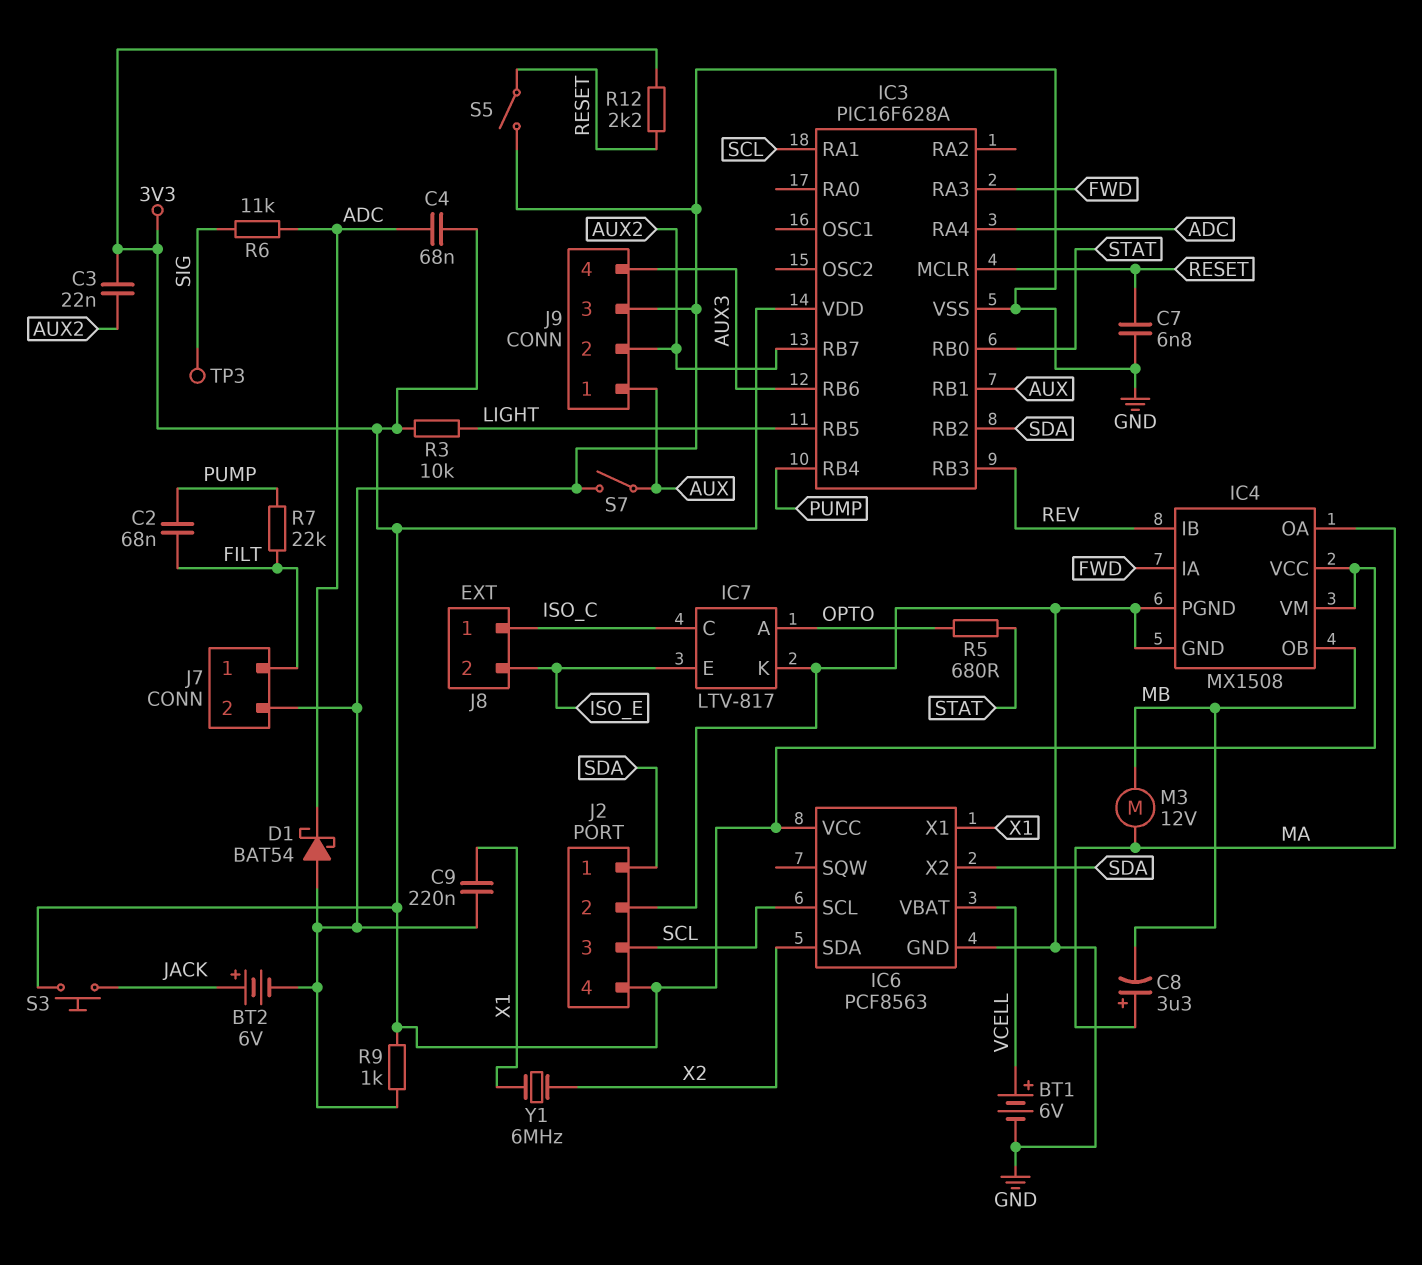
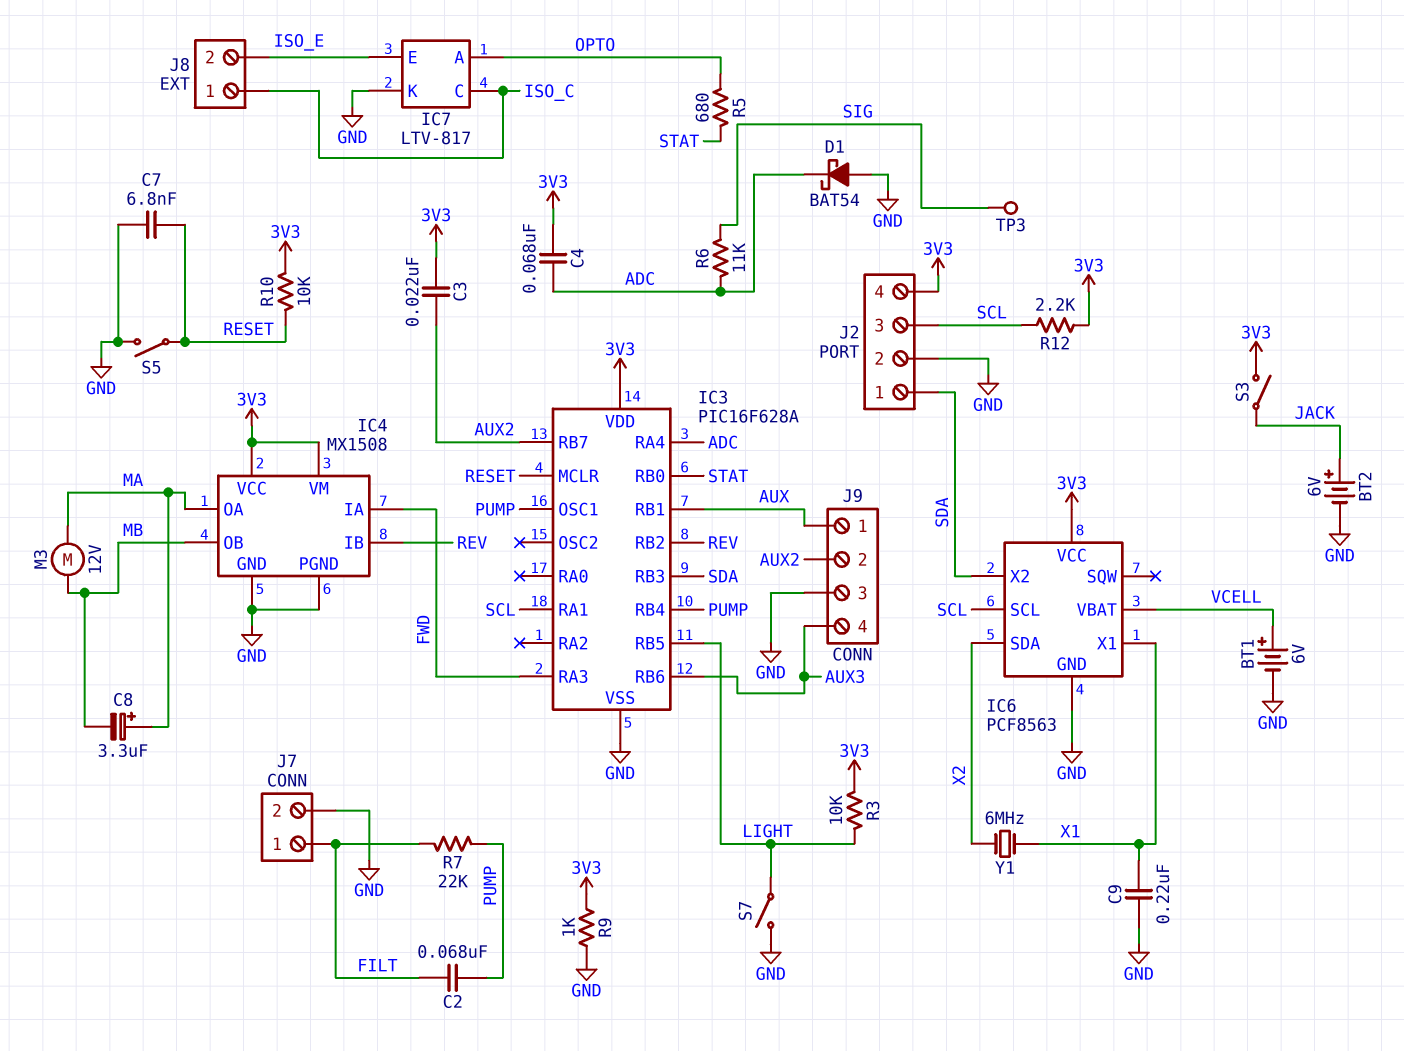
IC3 pin OSC1: none -> PUMP
IC3 pin RB2: SDA -> REV
IC3 pin RB3: REV -> SDA
R10: none -> 10k (3V3, RESET)
R12: 2.2k (3V3, RESET) -> 2.2k (3V3, SCL)
S3: button (3V3, JACK) -> switch (3V3, JACK)
S7: switch (AUX, GND) -> switch (GND, LIGHT)

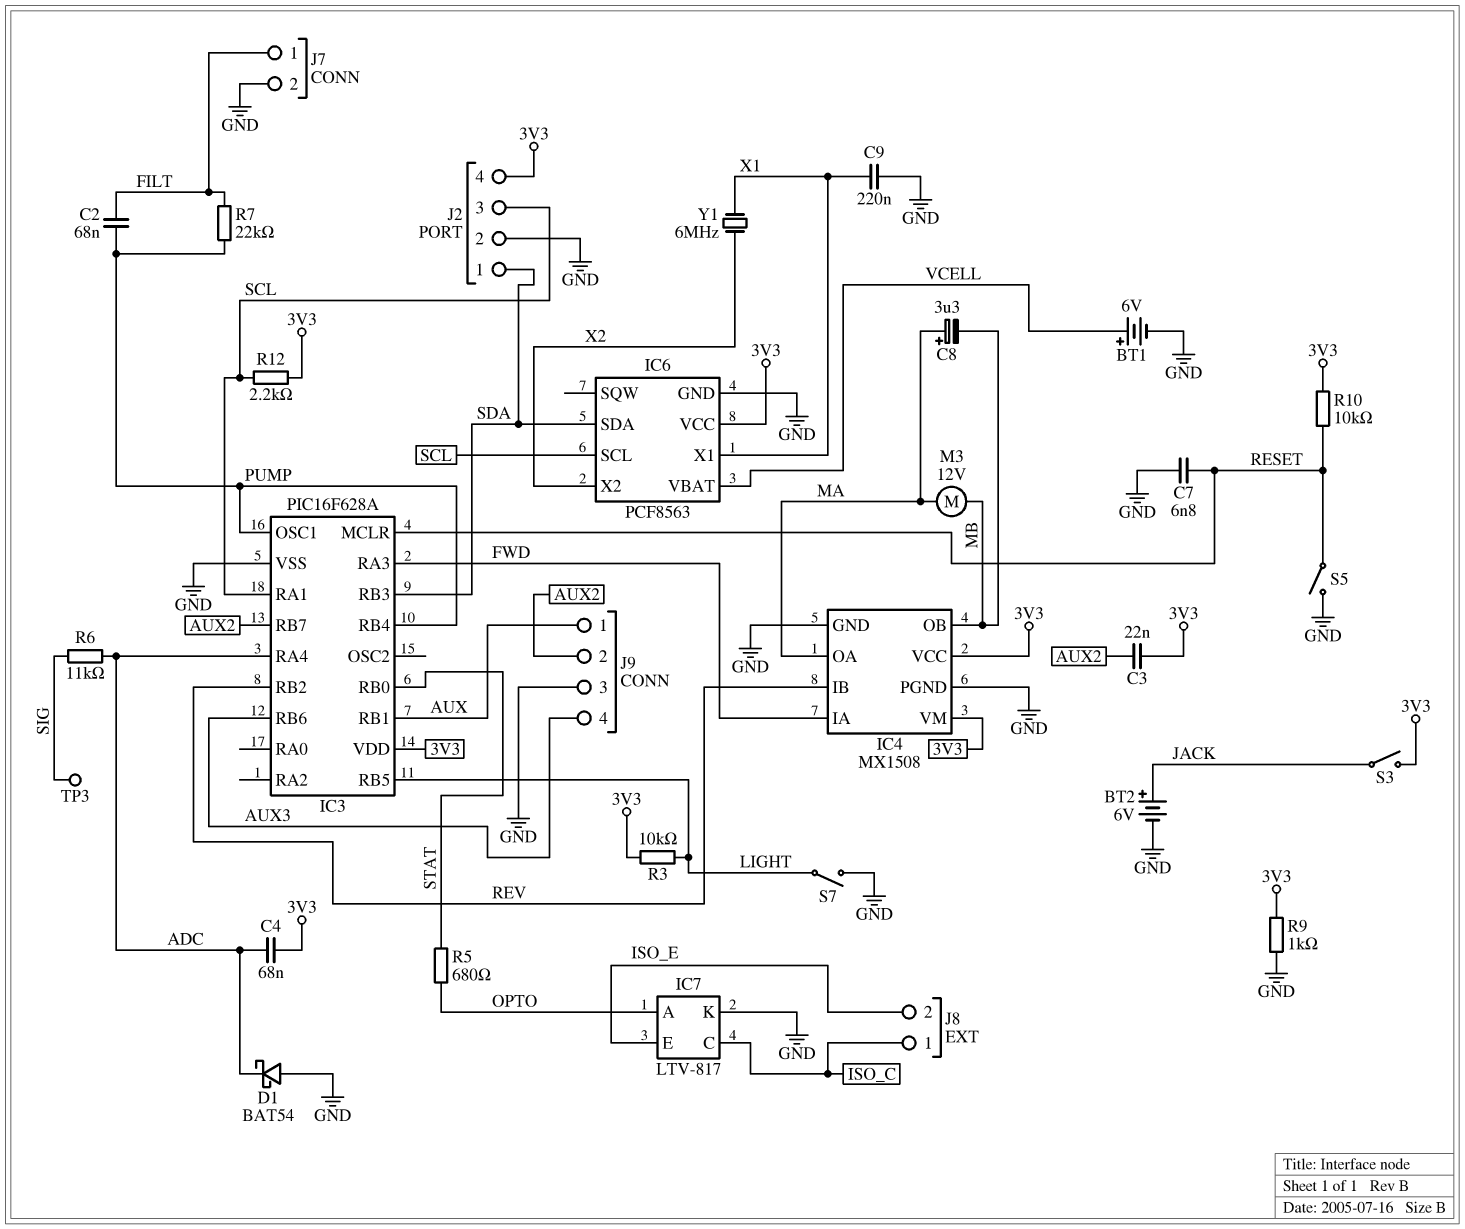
IC6 pin SDA: X2 -> SDA
IC6 pin X2: SDA -> X2

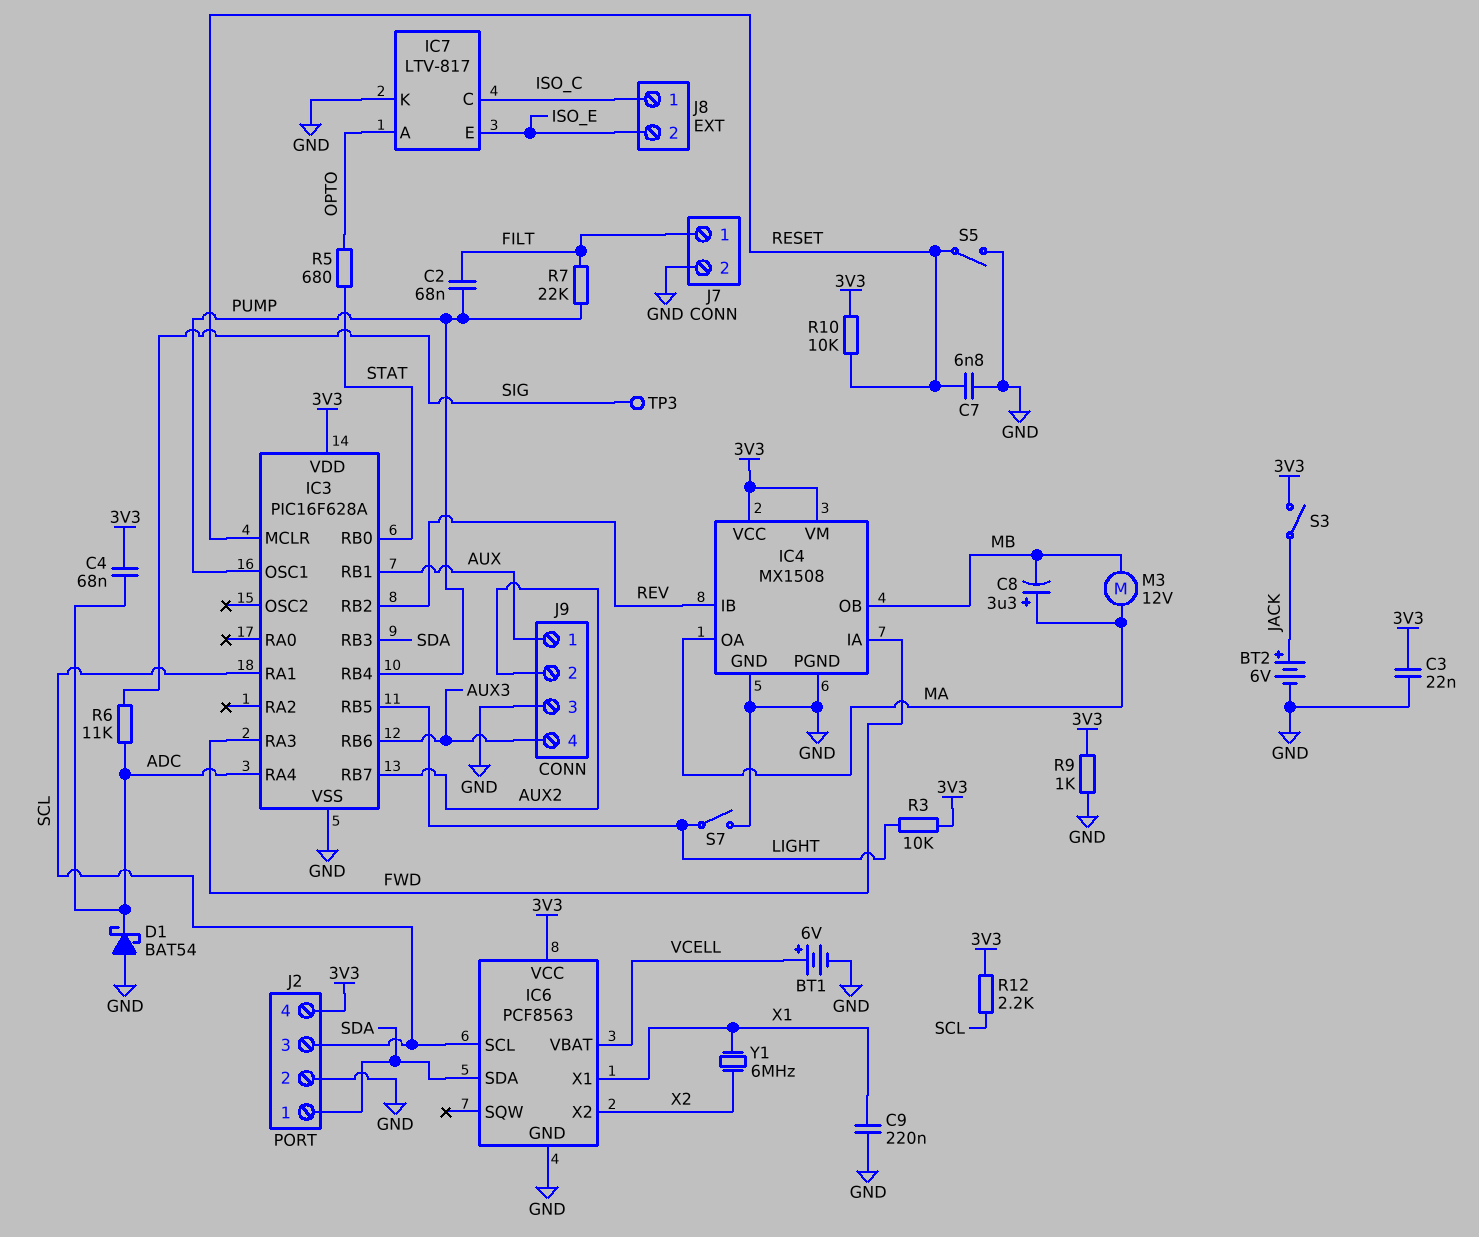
C3: 22nF (3V3, AUX2) -> 22nF (3V3, GND)

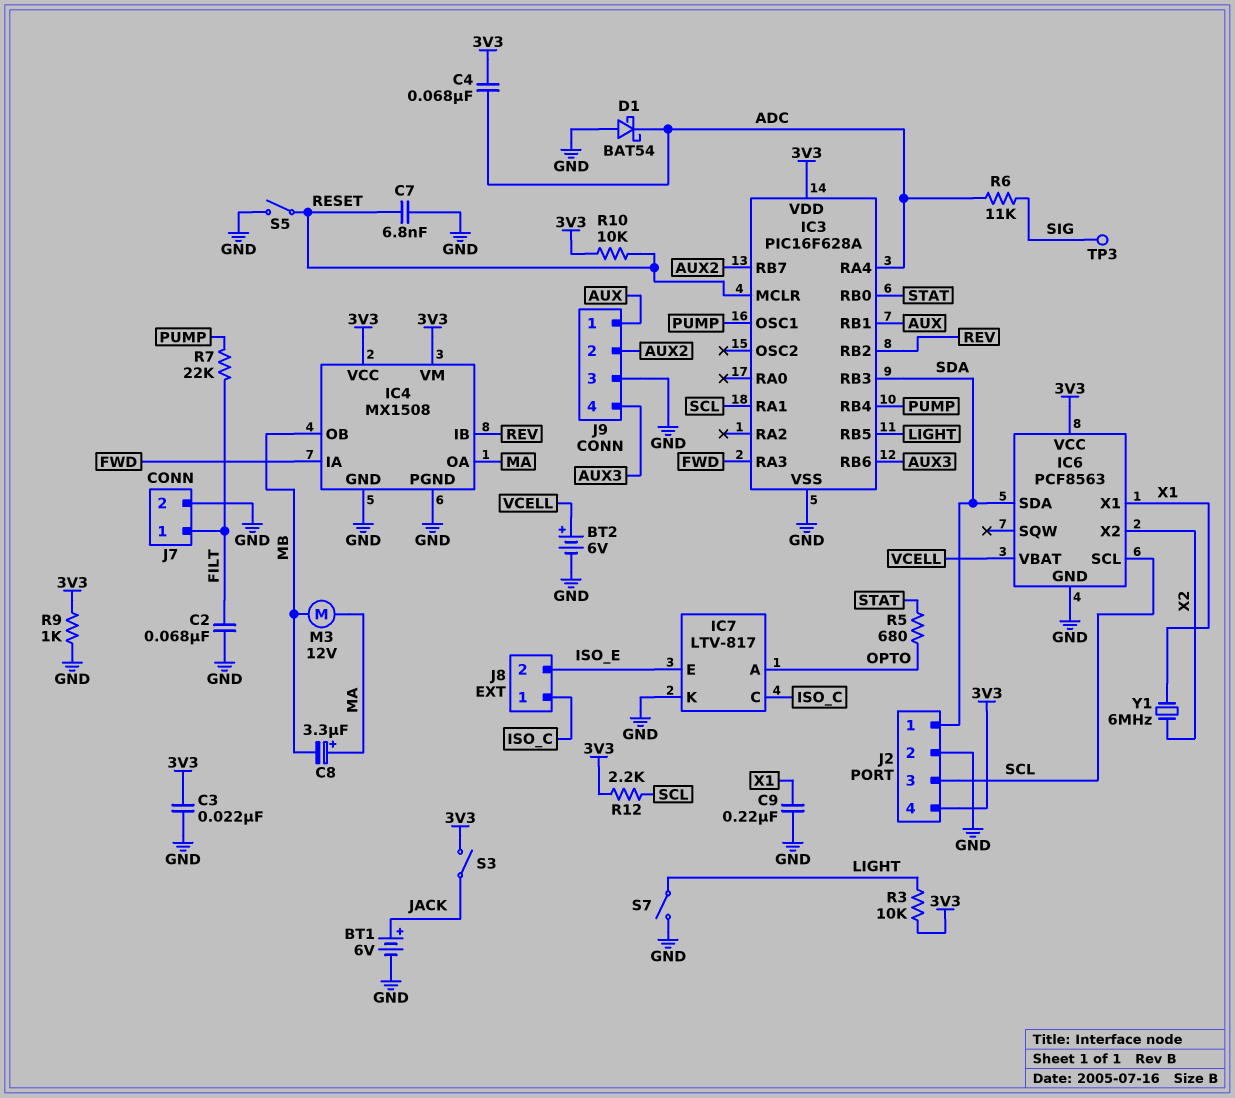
BT1: 6V (plus VCELL, minus GND) -> 6V (plus JACK, minus GND)
BT2: 6V (plus JACK, minus GND) -> 6V (plus VCELL, minus GND)
C2: 68nF (FILT, PUMP) -> 68nF (FILT, GND)

